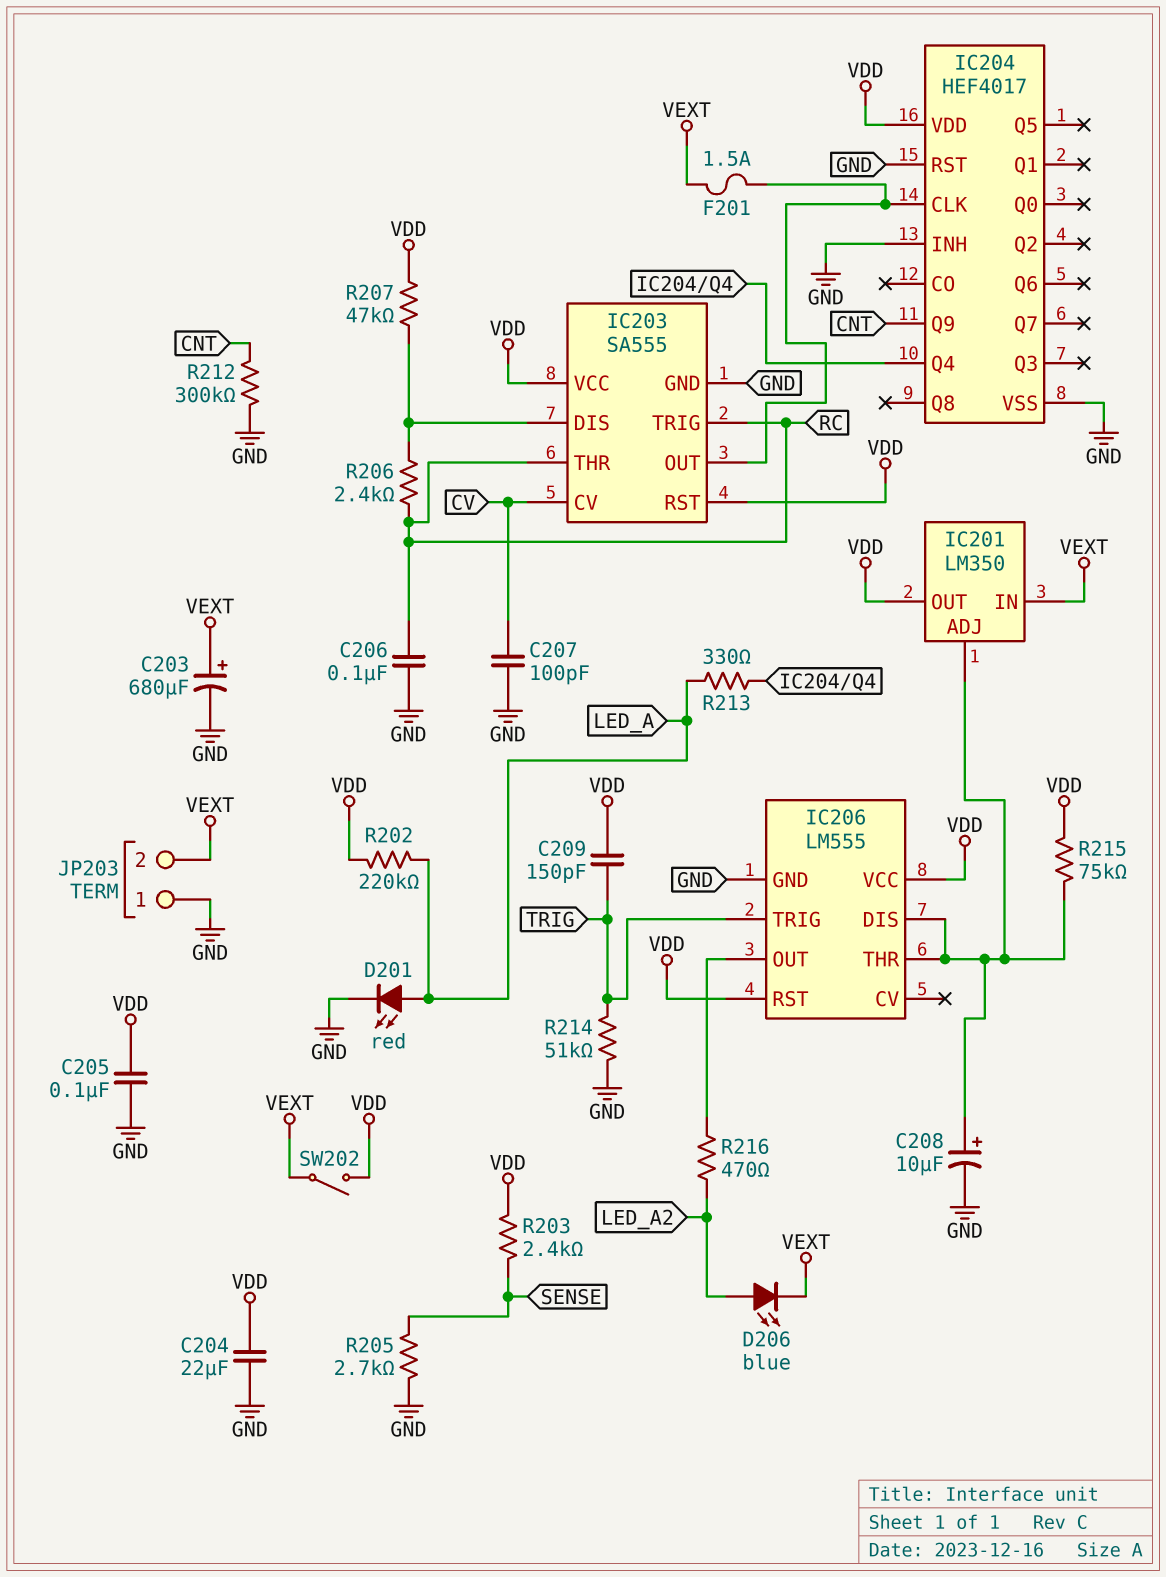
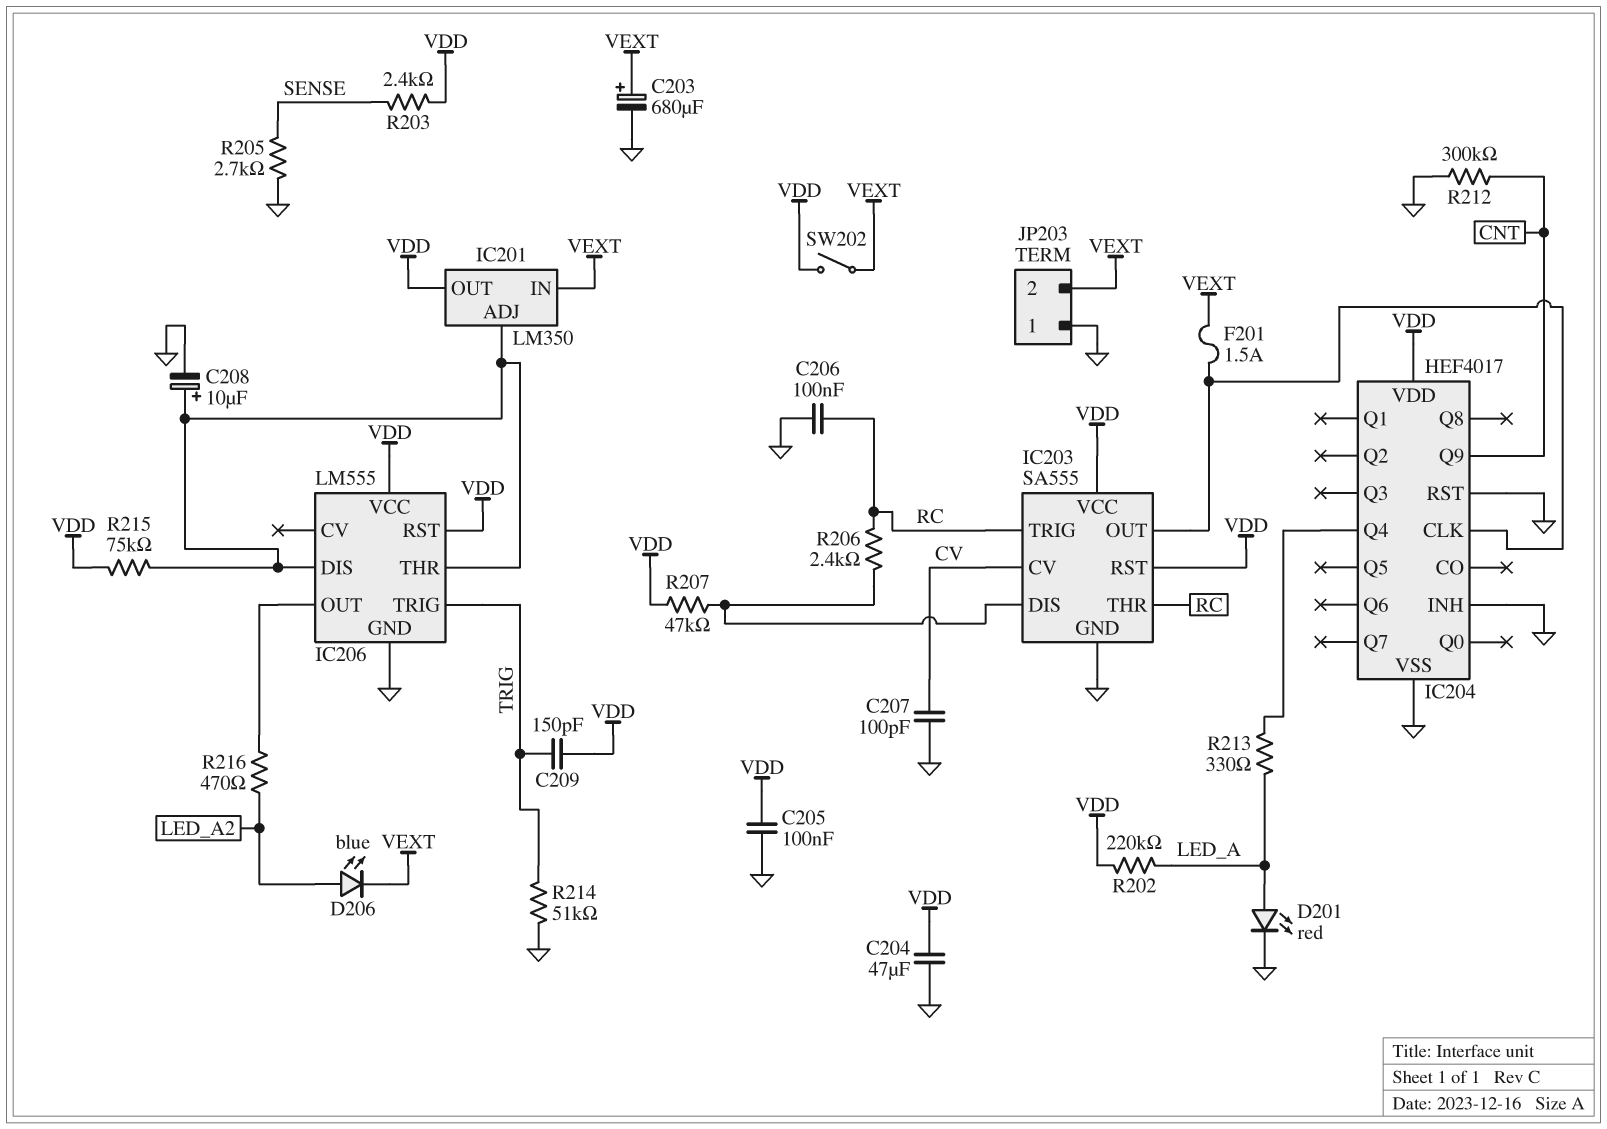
C204: 22uF (GND, VDD) -> 47uF (GND, VDD)

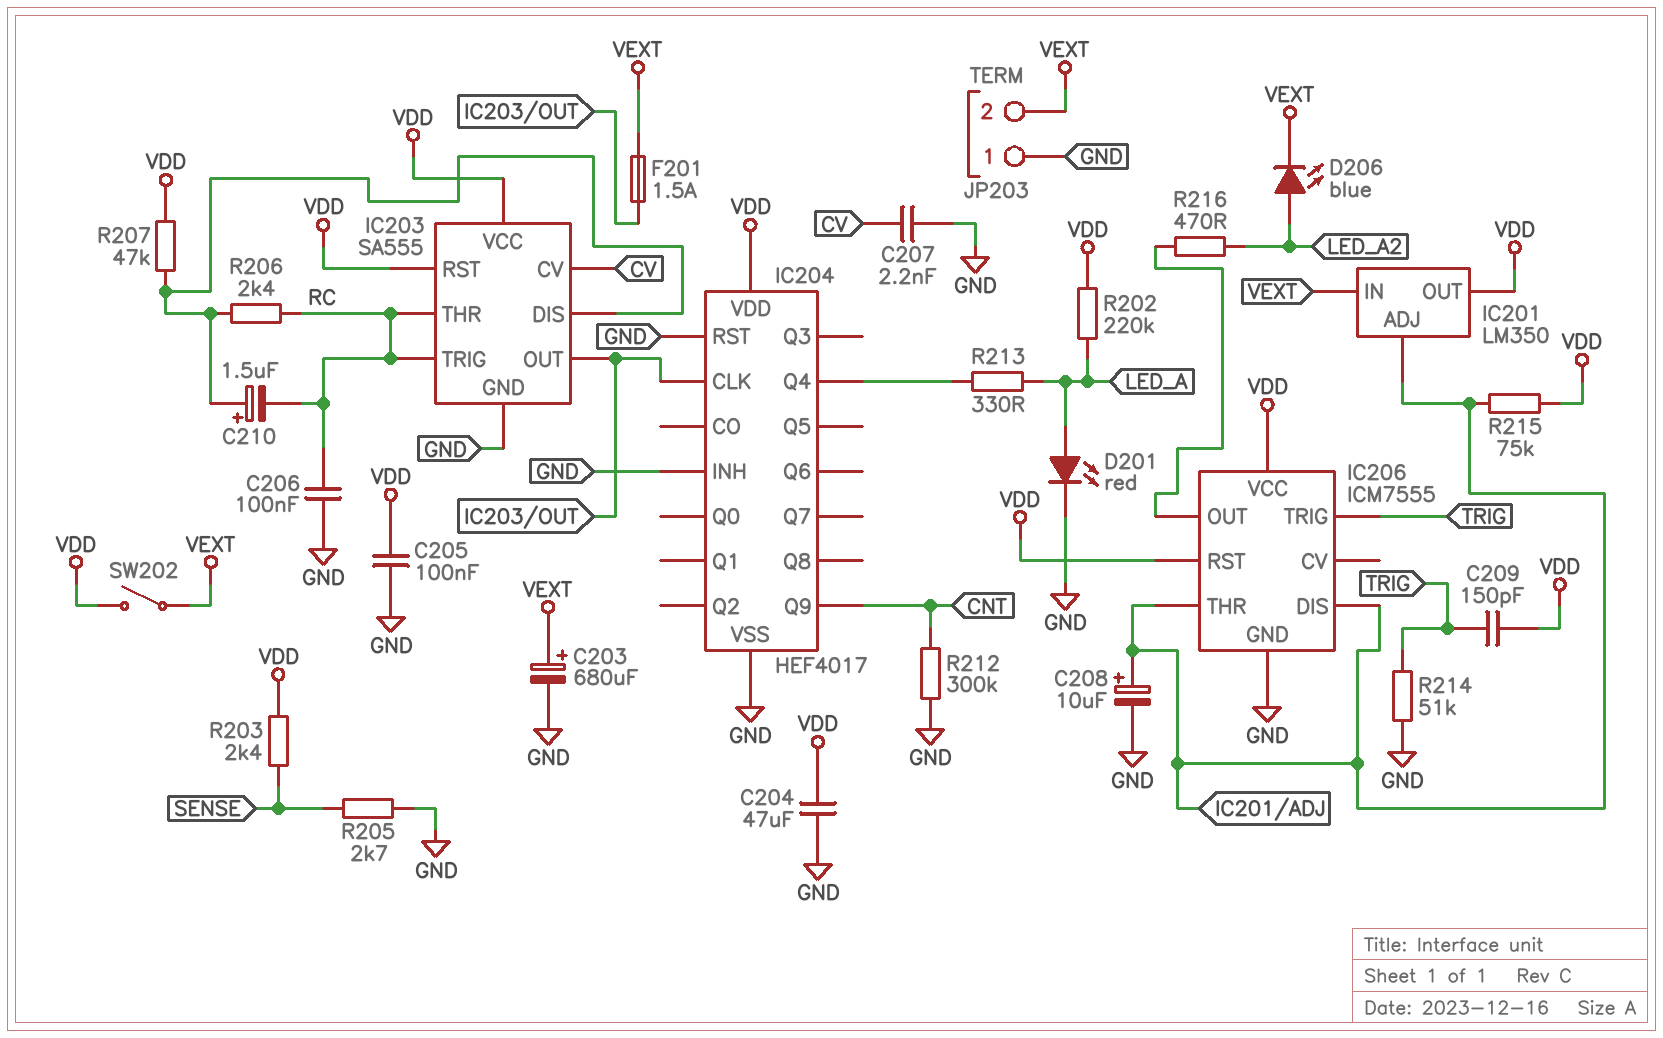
C207: 100pF (CV, GND) -> 2.2nF (CV, GND)
C210: none -> 1.5uF (plus IC203/DIS, minus RC)
IC206: LM555 -> ICM7555

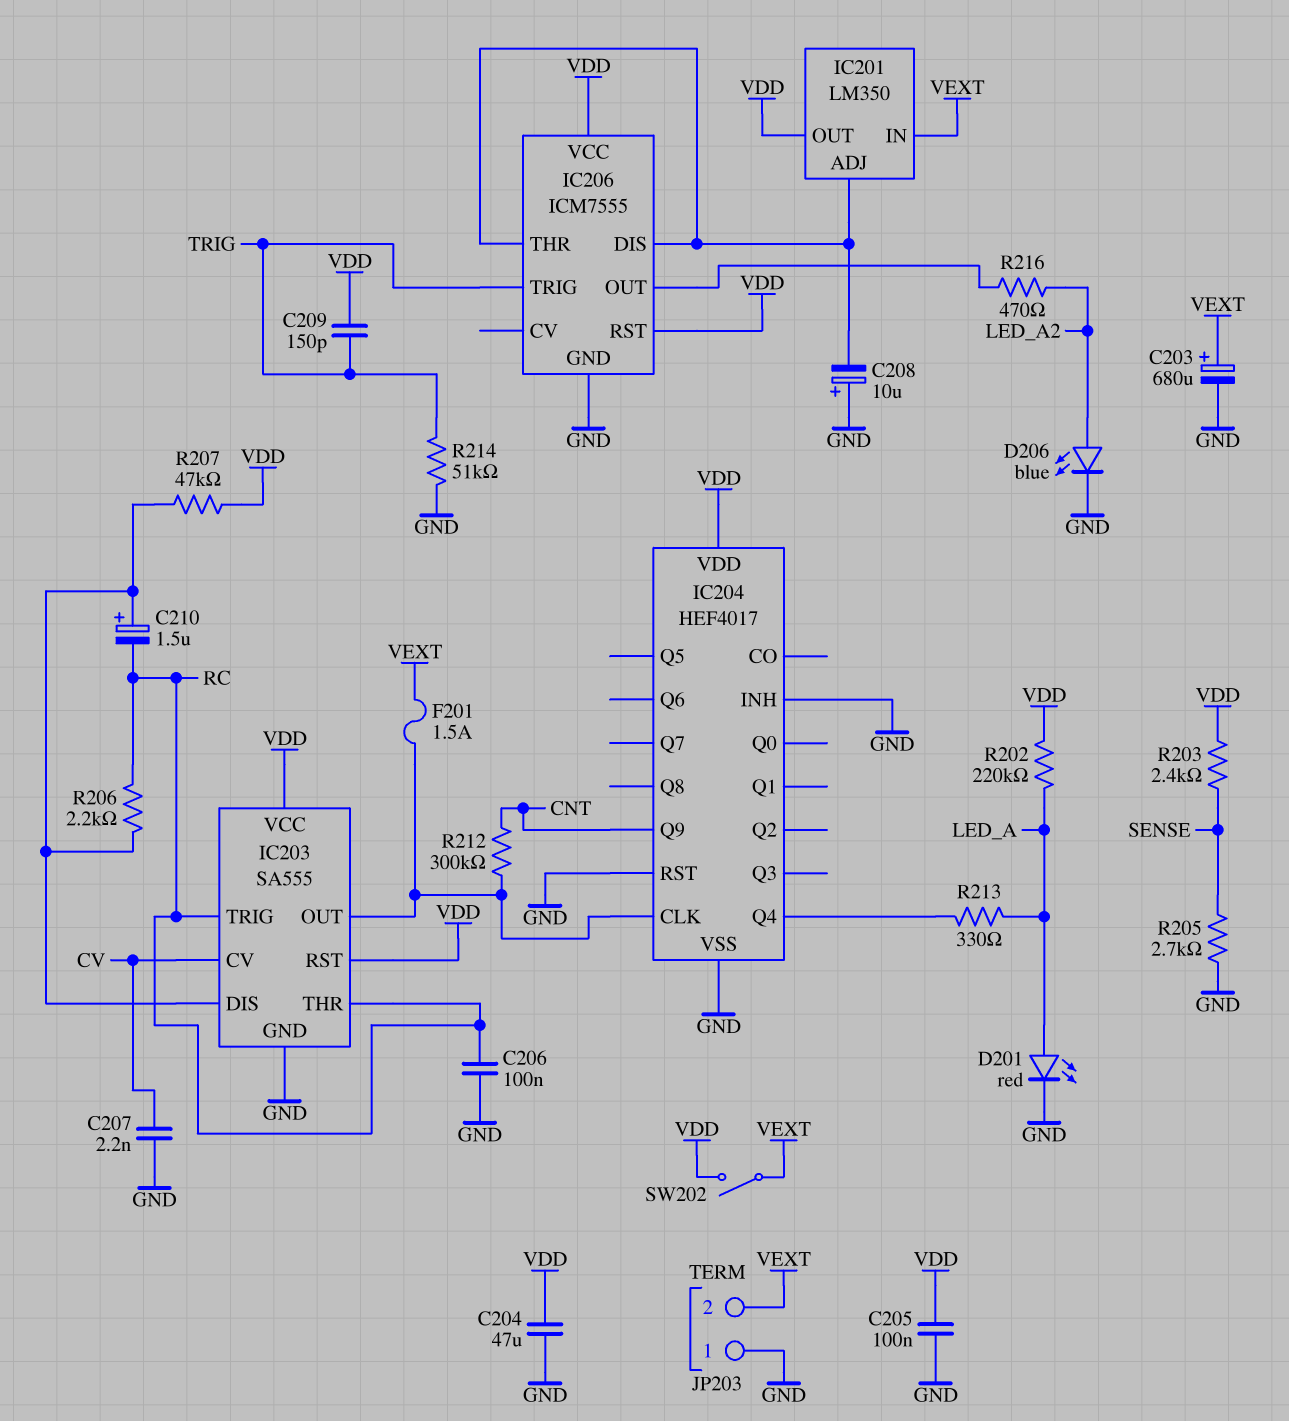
C208: 10uF (plus IC201/ADJ, minus GND) -> 10uF (plus GND, minus IC201/ADJ)
D206: LED blue (A LED_A2, K VEXT) -> LED blue (A LED_A2, K GND)
R206: 2.4k (IC203/DIS, RC) -> 2.2k (IC203/DIS, RC)
R212: 300k (CNT, GND) -> 300k (CNT, IC203/OUT)
R215: 75k (IC201/ADJ, VDD) -> none

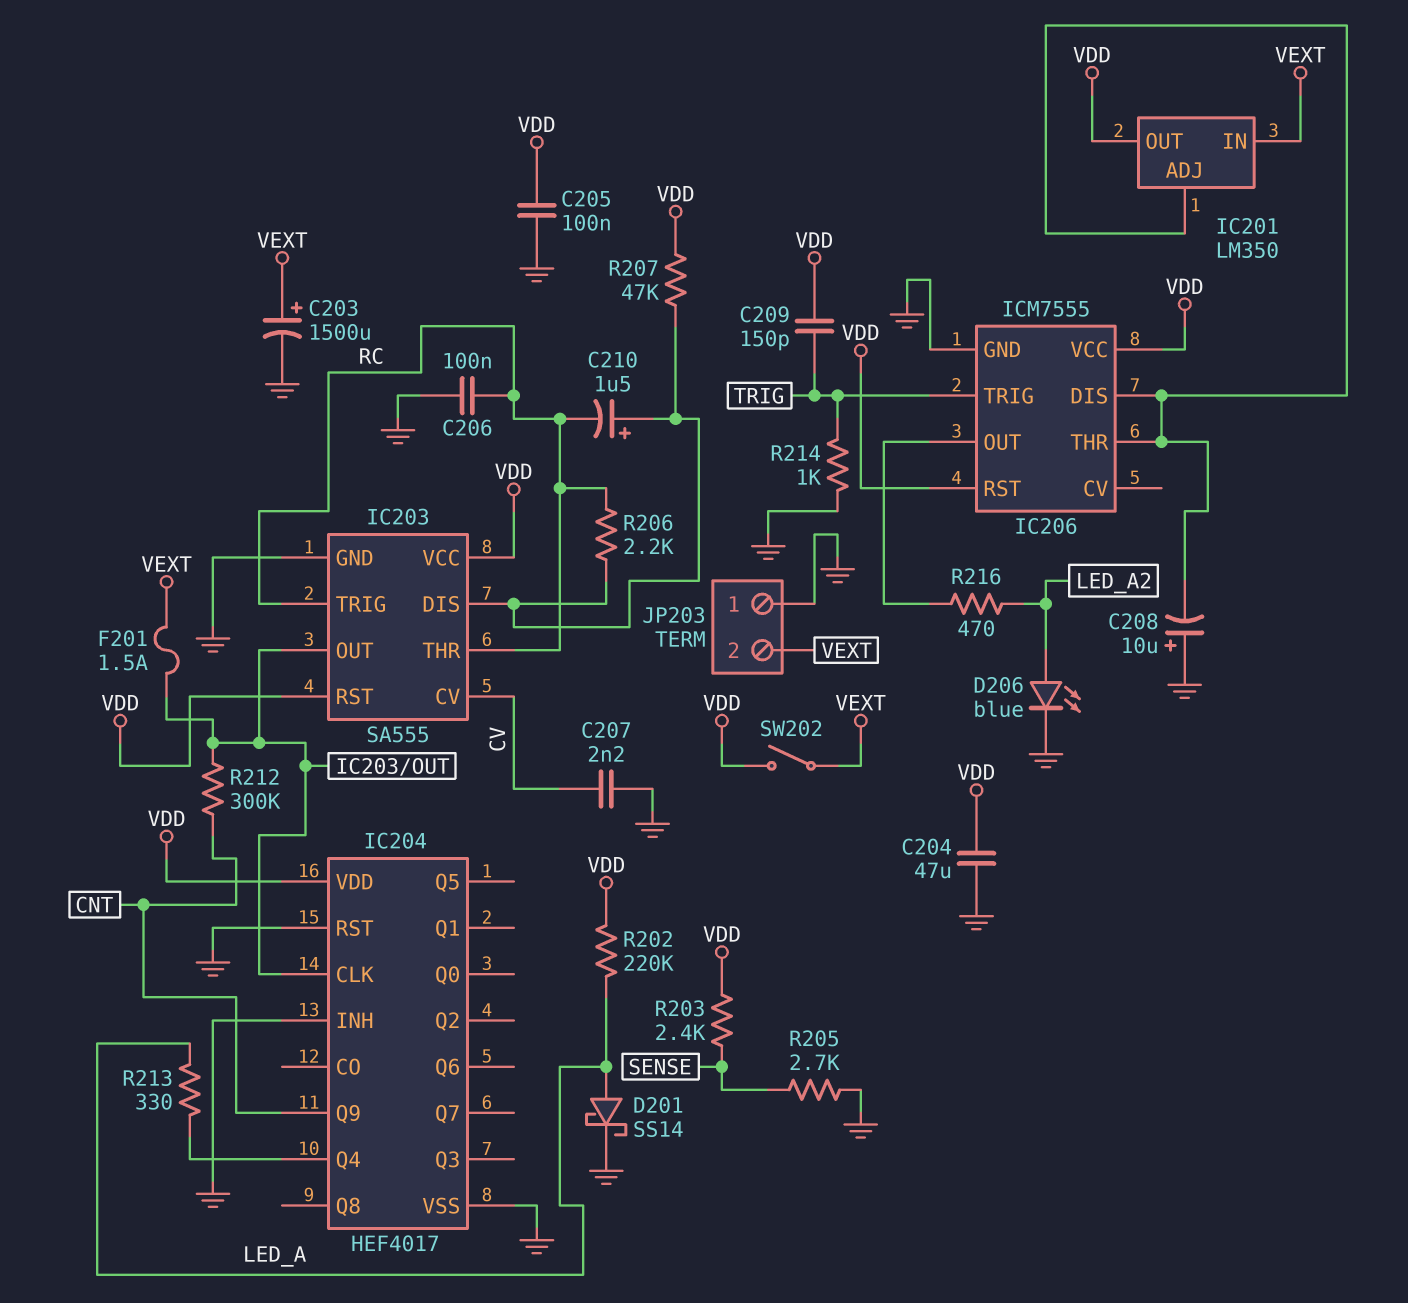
C203: 680uF (plus VEXT, minus GND) -> 1500uF (plus VEXT, minus GND)
D201: LED red (A LED_A, K GND) -> schottky SS14 (A LED_A, K GND)
R214: 51k (GND, TRIG) -> 1k (GND, TRIG)

